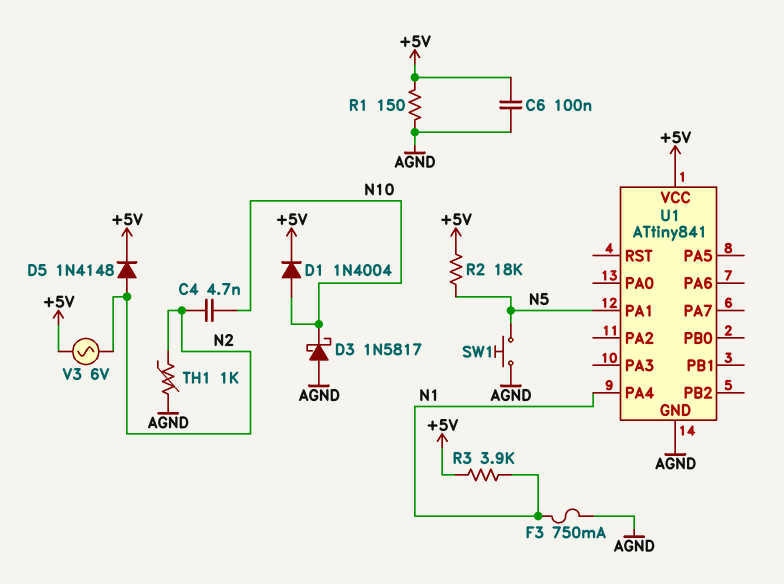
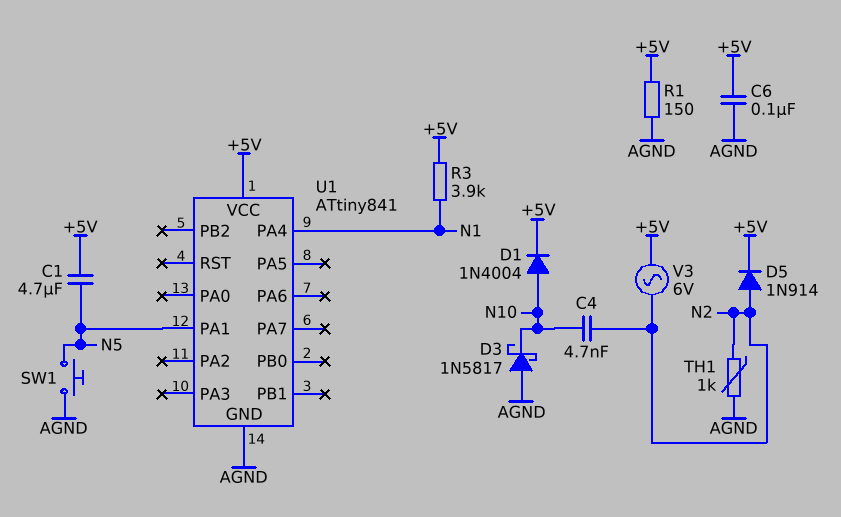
C1: none -> 4.7uF (+5V, N5)
D5: diode 1N4148 (A N2, K +5V) -> diode 1N914 (A N2, K +5V)
F3: 750mA (AGND, N1) -> none
R2: 18k (+5V, N5) -> none

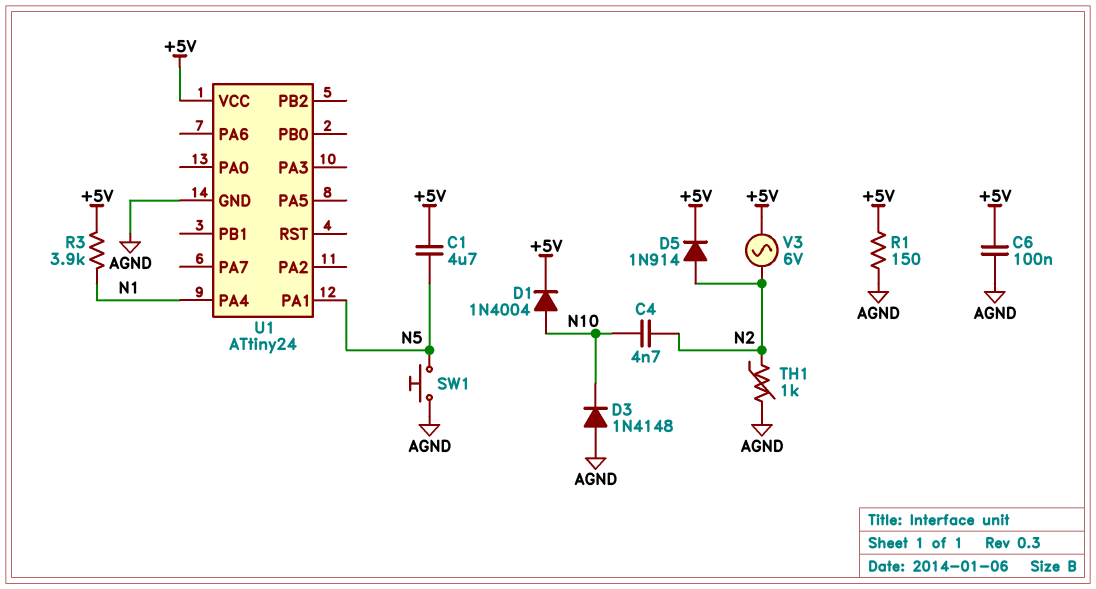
D3: schottky 1N5817 (A AGND, K N10) -> diode 1N4148 (A AGND, K N10)
U1: ATtiny841 -> ATtiny24

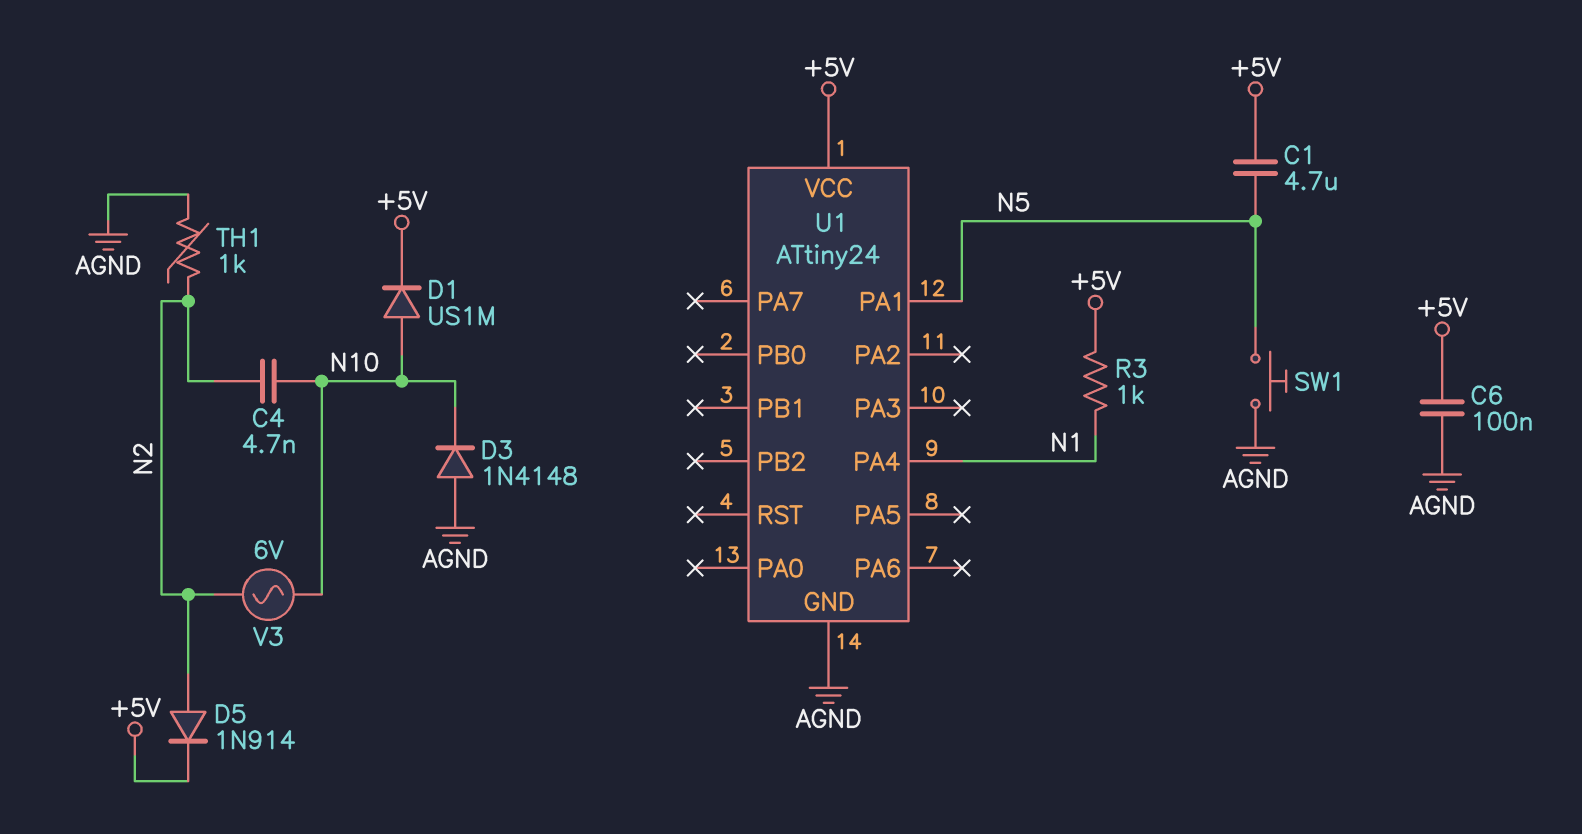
D1: diode 1N4004 (A N10, K +5V) -> diode US1M (A N10, K +5V)
R1: 150 (+5V, AGND) -> none
R3: 3.9k (+5V, N1) -> 1k (+5V, N1)
V3: AC 6V (+5V, N2) -> AC 6V (N2, N10)

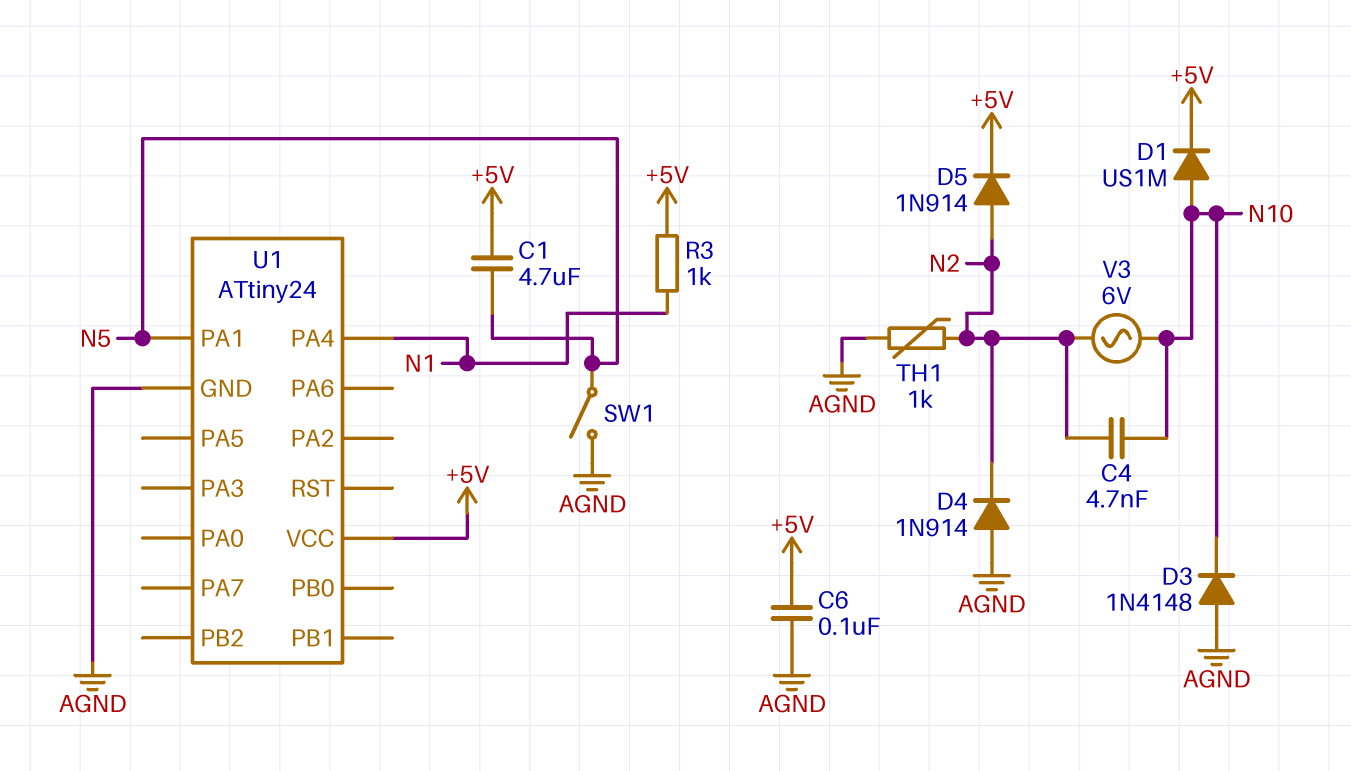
D4: none -> diode 1N914 (A AGND, K N2)
SW1: button (AGND, N5) -> switch (AGND, N5)

